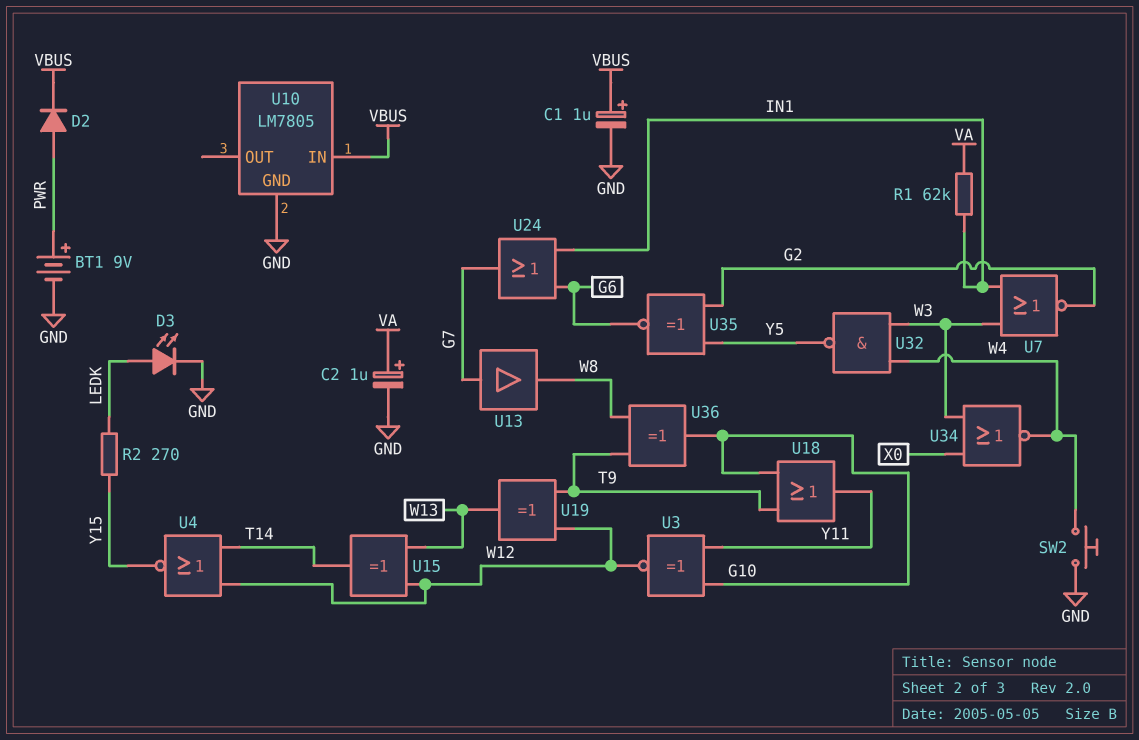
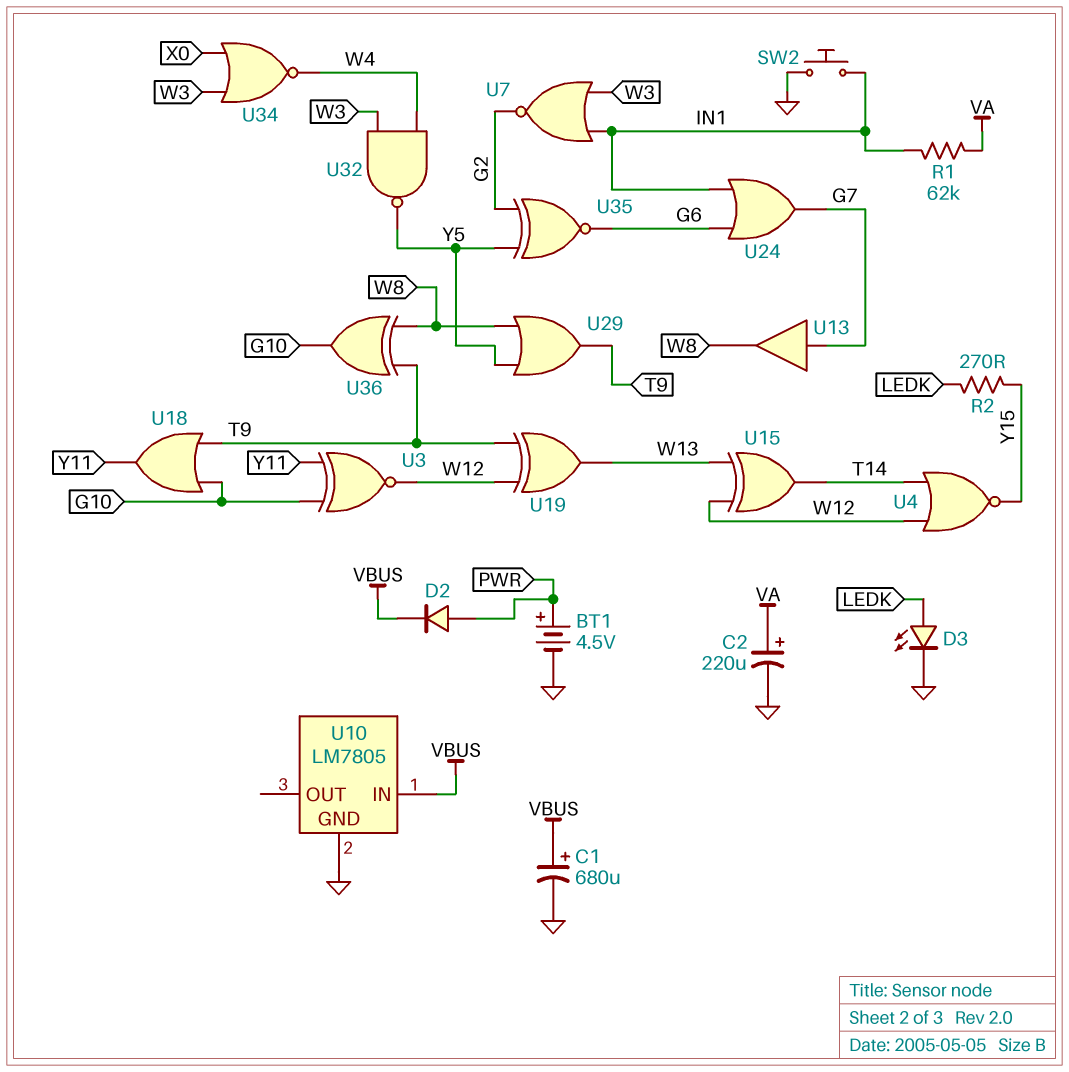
BT1: 9V (plus PWR, minus GND) -> 4.5V (plus PWR, minus GND)
C1: 1uF (plus VBUS, minus GND) -> 680uF (plus VBUS, minus GND)
C2: 1uF (plus VA, minus GND) -> 220uF (plus VA, minus GND)
SW2: button (GND, W4) -> button (GND, IN1)
U29: none -> OR (in W8, in Y5, out T9)

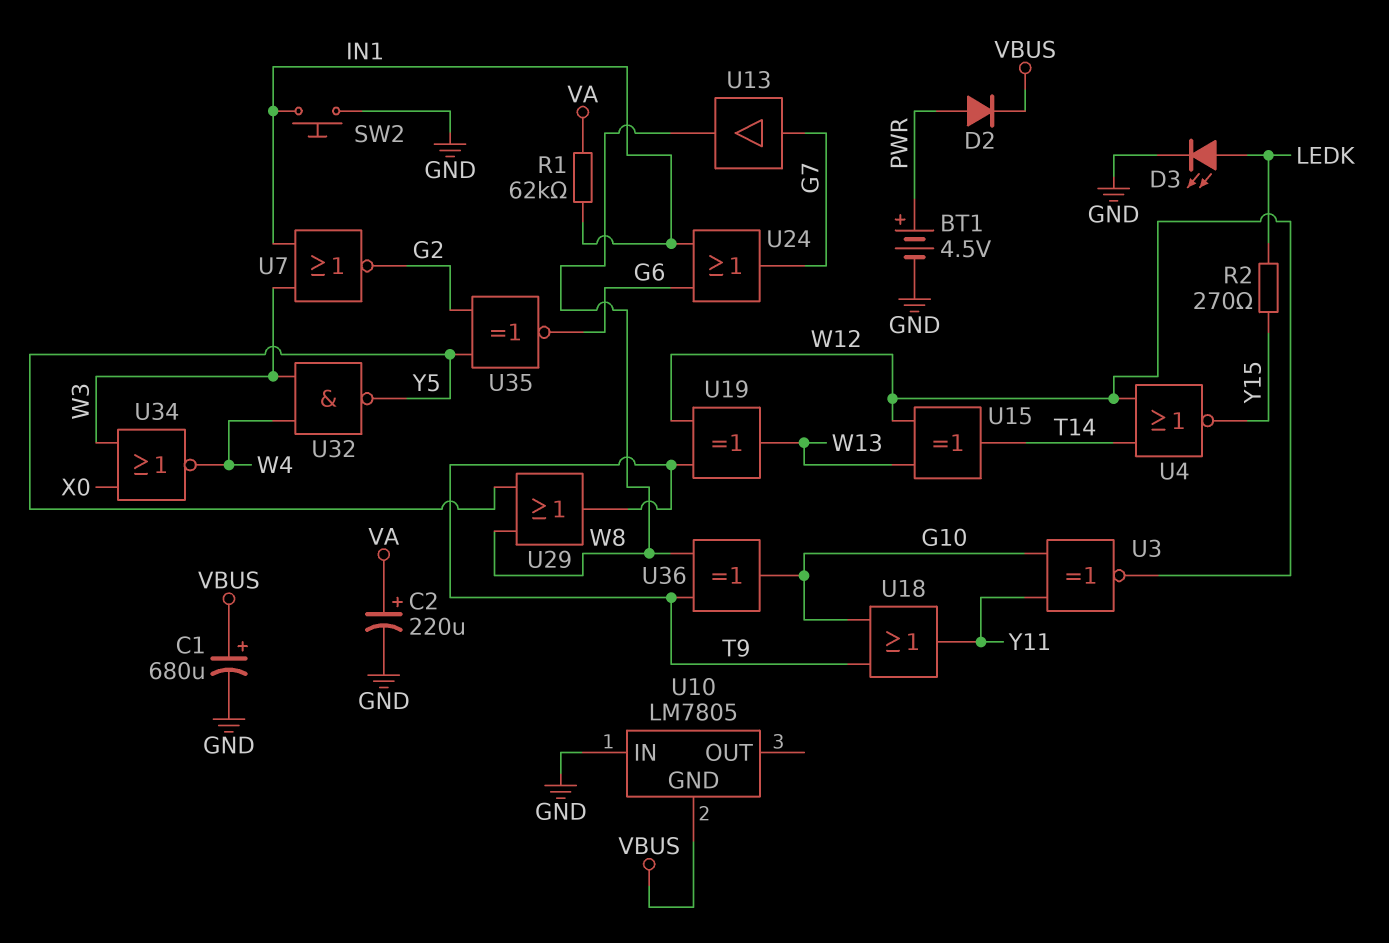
U10 pin GND: GND -> VBUS
U10 pin IN: VBUS -> GND

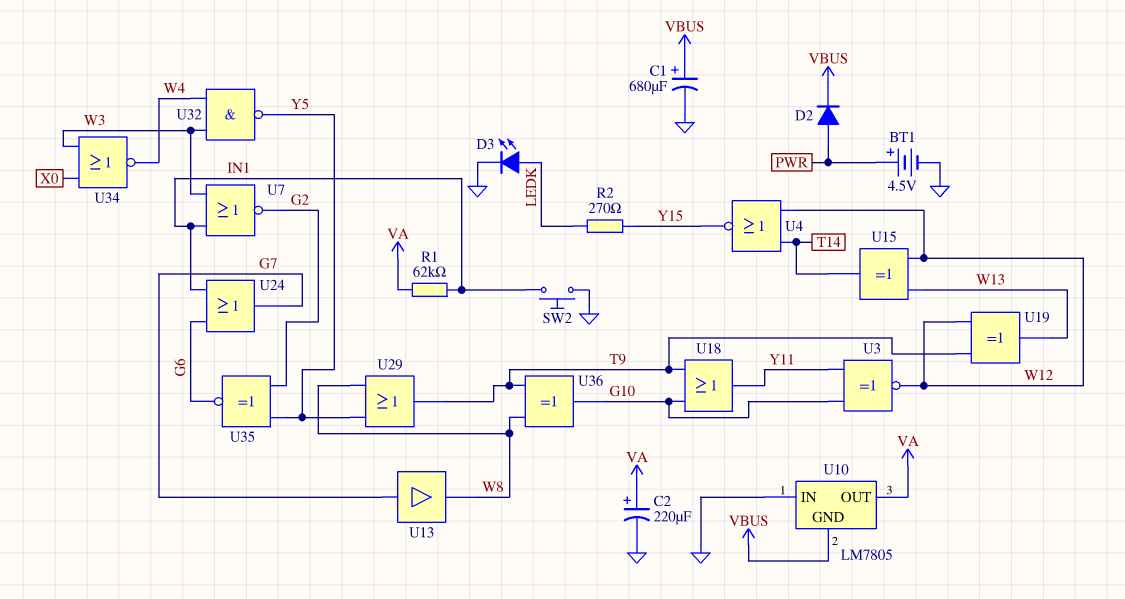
U10 pin OUT: none -> VA

